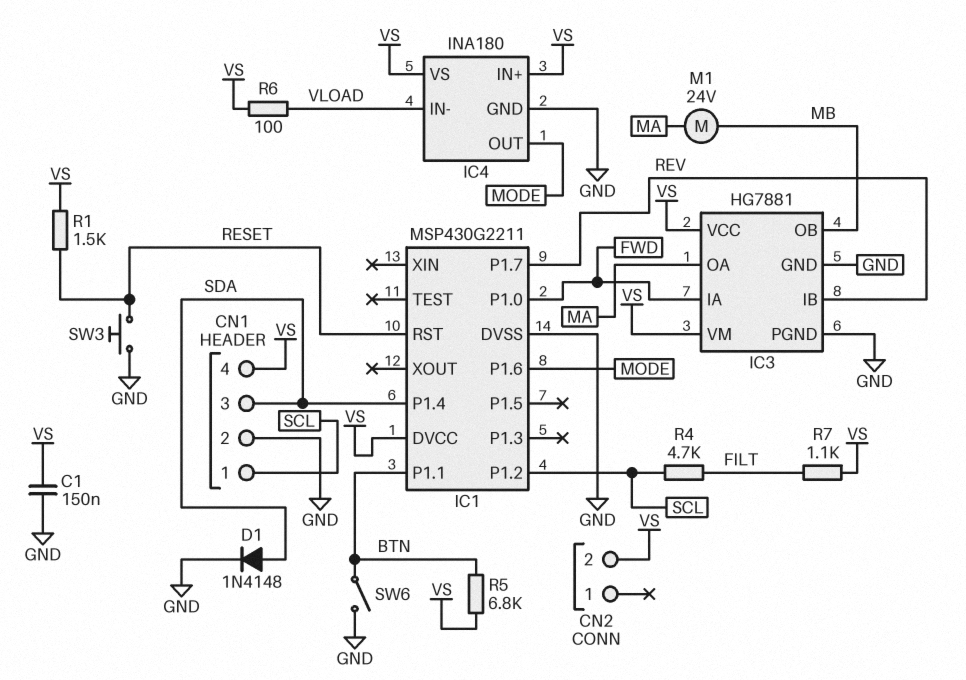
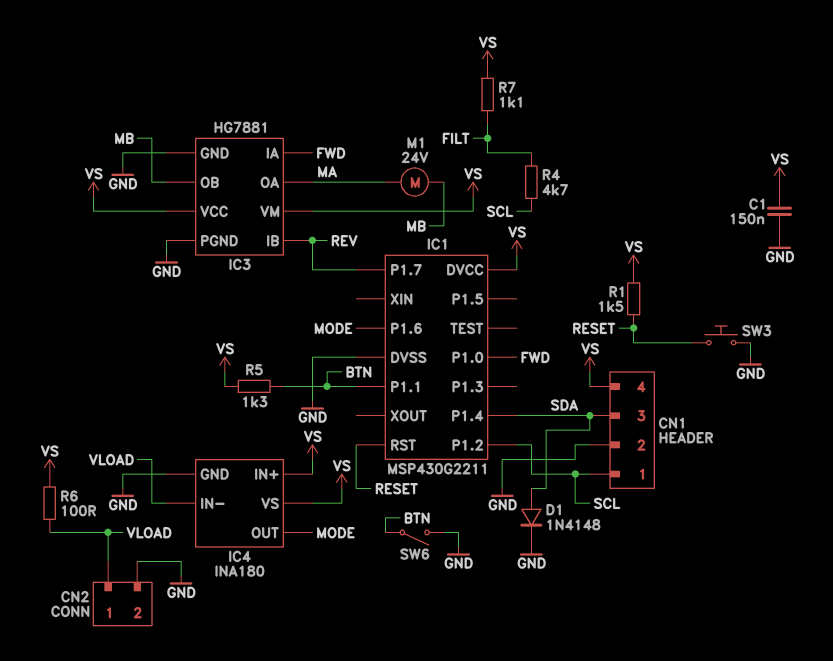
CN2 pin 1: none -> VLOAD
CN2 pin 2: VS -> GND
R5: 6.8k (BTN, VS) -> 1.3k (BTN, VS)

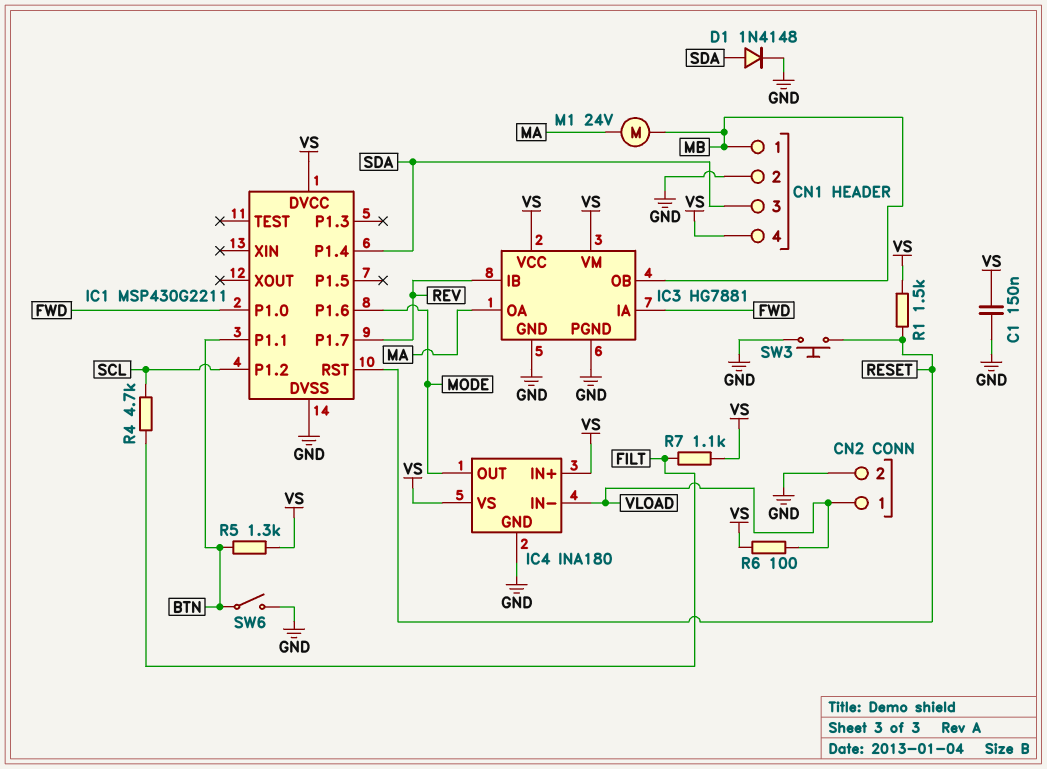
CN1 pin 1: SCL -> MB

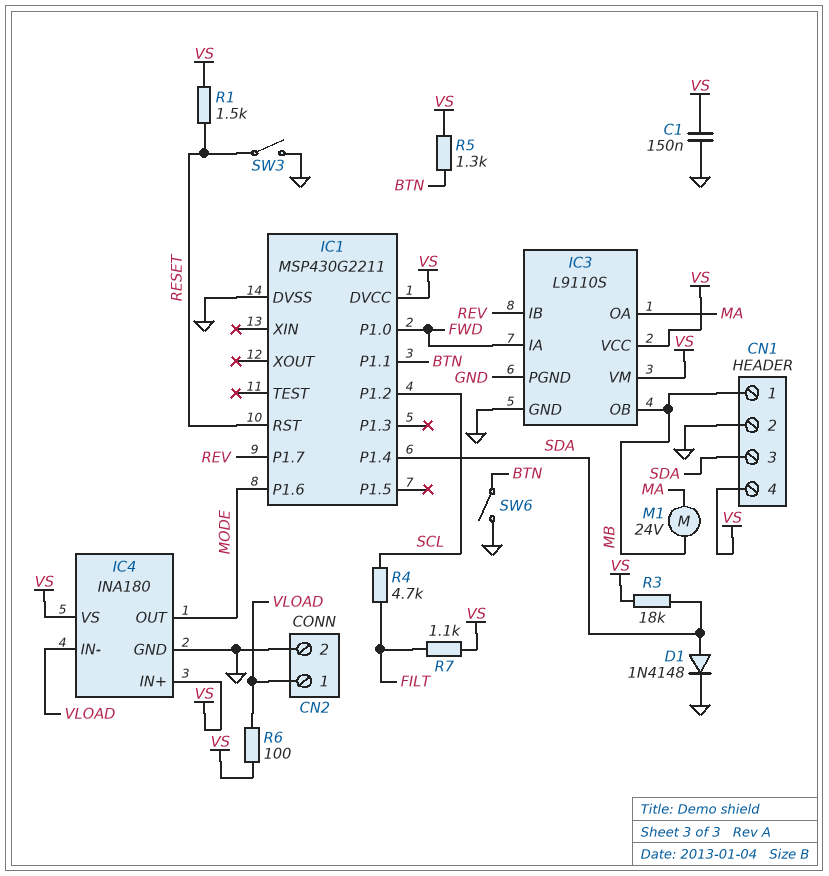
IC3: HG7881 -> L9110S
R3: none -> 18k (SDA, VS)
SW3: button (GND, RESET) -> switch (GND, RESET)

